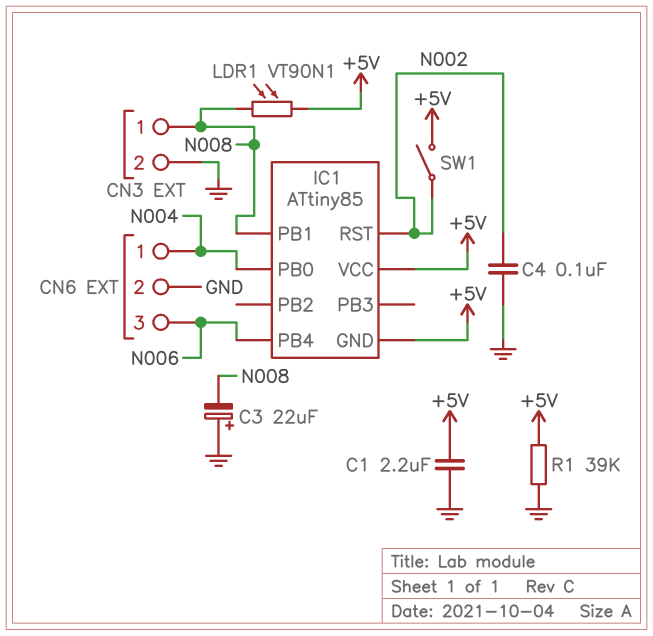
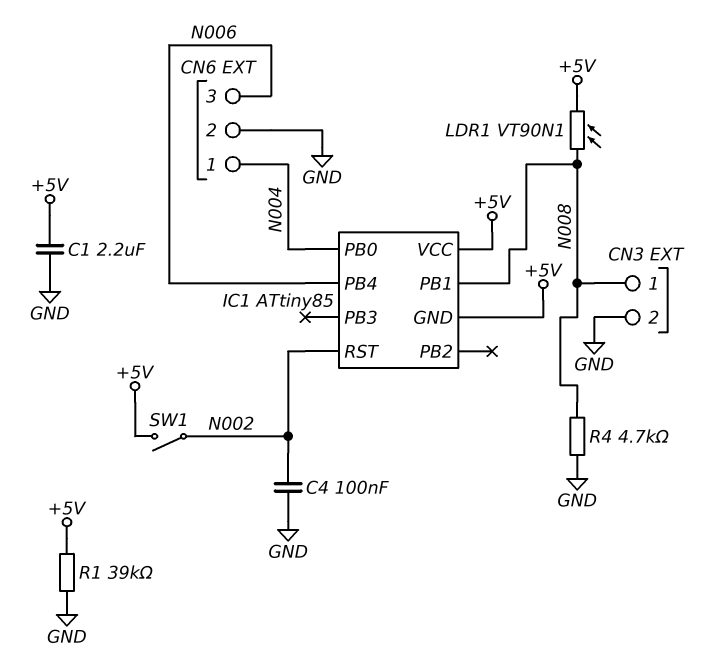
C3: 22uF (plus GND, minus N008) -> none
R4: none -> 4.7k (GND, N008)

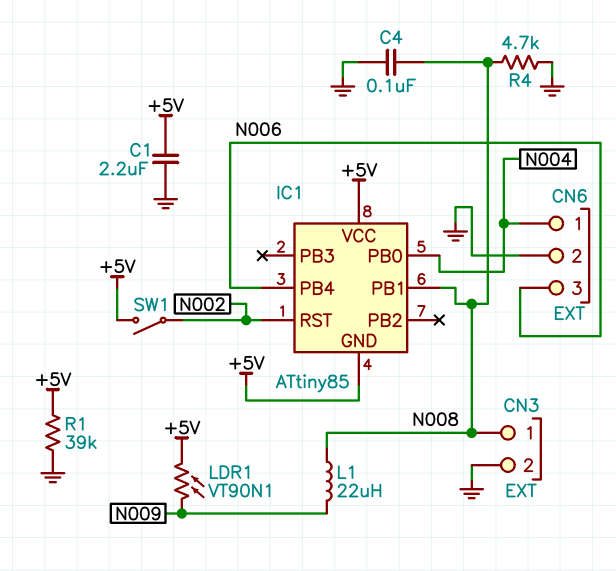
C4: 100nF (GND, N002) -> 100nF (GND, N008)
L1: none -> 22uH (N008, N009)
LDR1: VT90N1 (+5V, N008) -> VT90N1 (+5V, N009)

